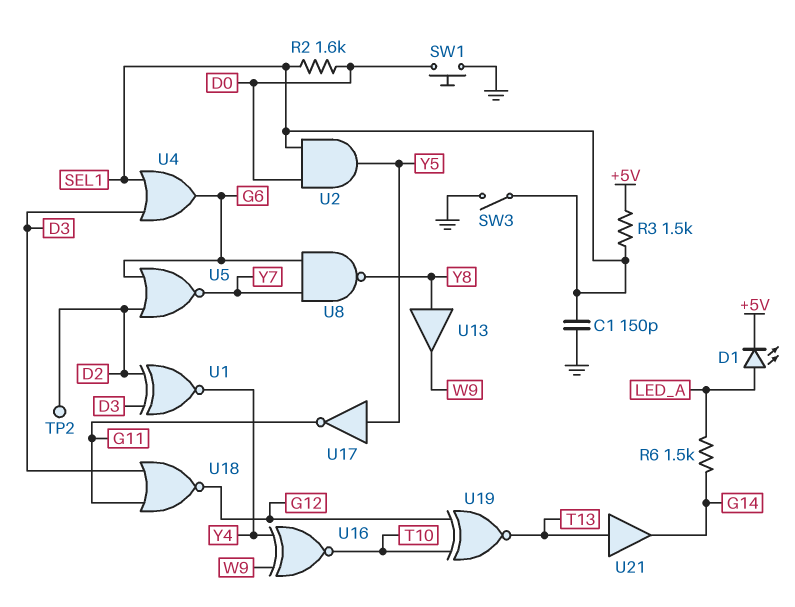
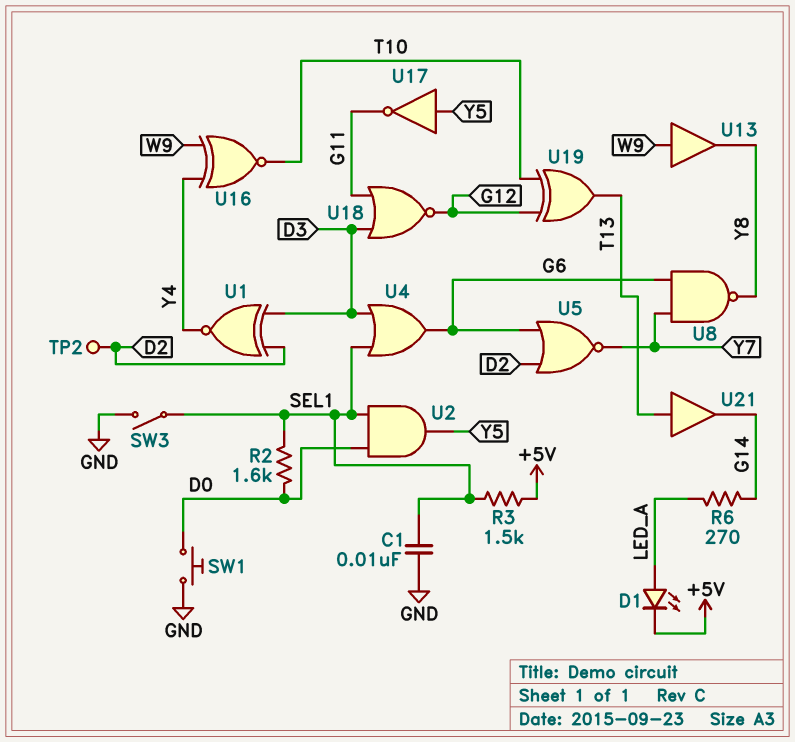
C1: 150pF (GND, SEL1) -> 10nF (GND, SEL1)
R6: 1.5k (G14, LED_A) -> 270 (G14, LED_A)
U13: buffer (in Y8, out W9) -> buffer (in W9, out Y8)
U19: XNOR (in G12, in T10, out T13) -> XOR (in G12, in T10, out T13)

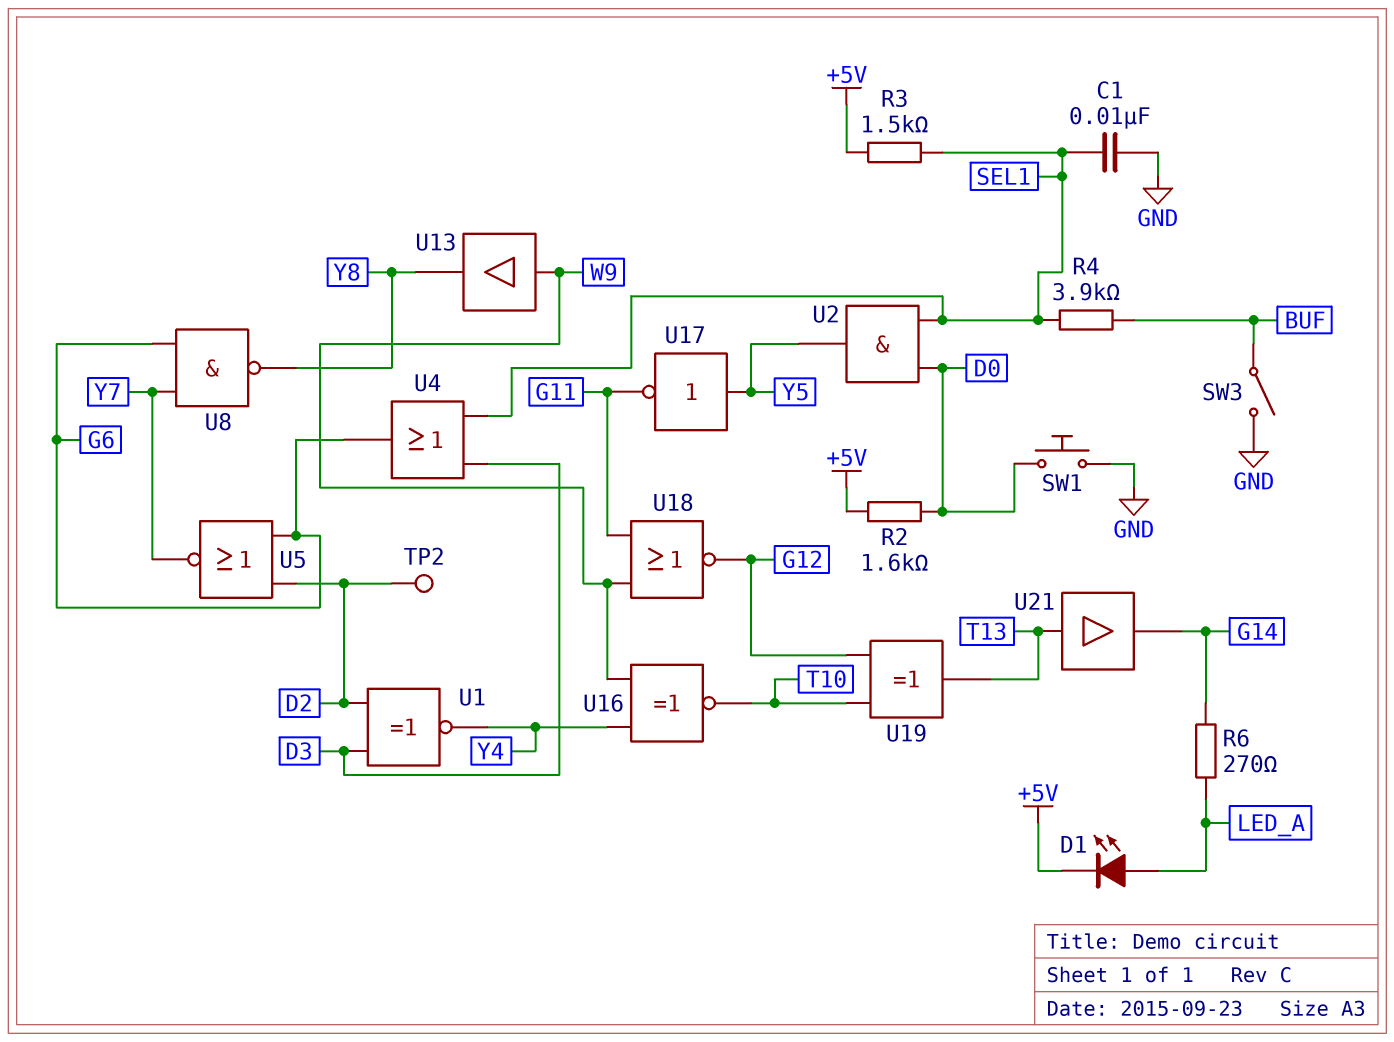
R2: 1.6k (D0, SEL1) -> 1.6k (+5V, D0)
R4: none -> 3.9k (BUF, SEL1)
SW3: switch (GND, SEL1) -> switch (BUF, GND)
U18: NOR (in D3, in G11, out G12) -> NOR (in G11, in W9, out G12)

